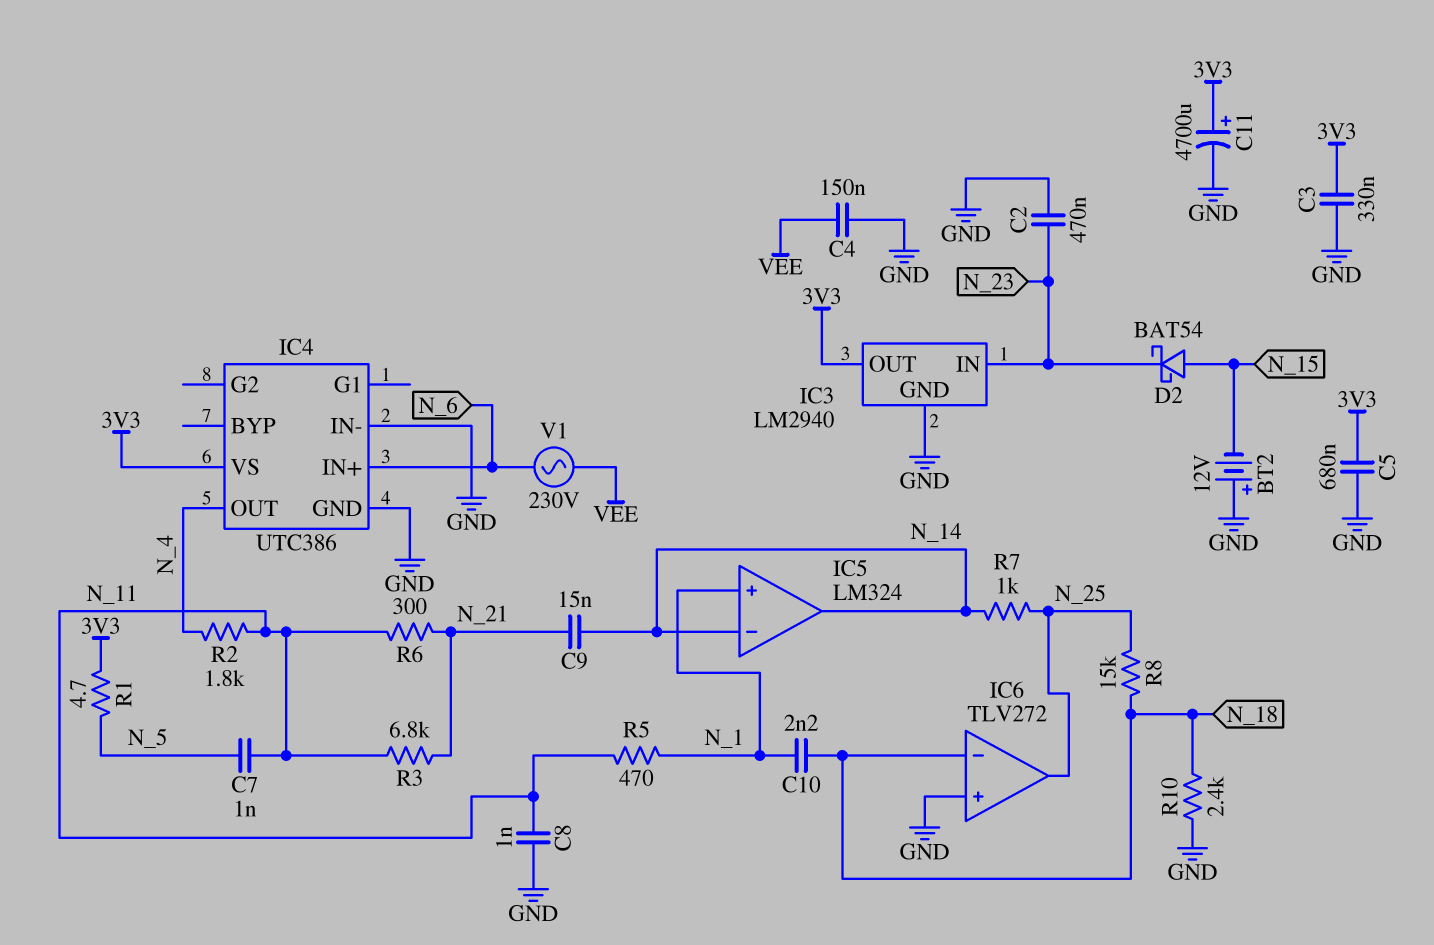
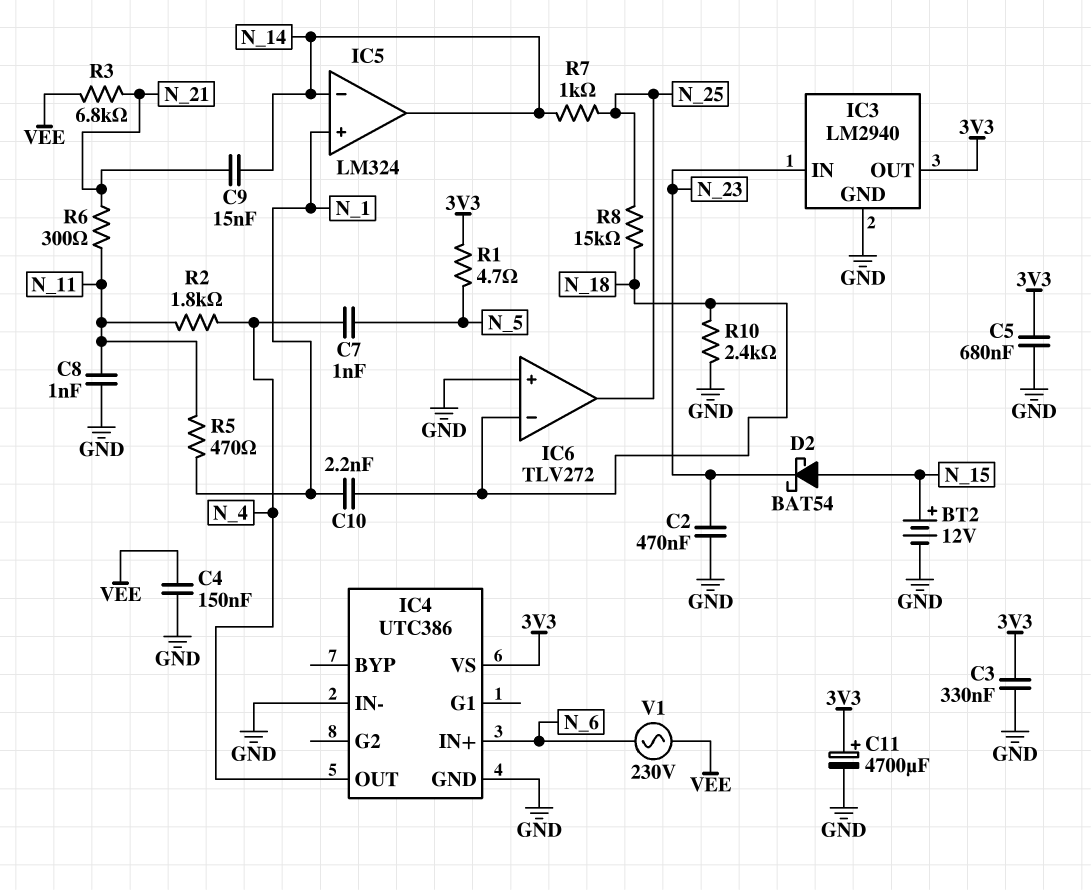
BT2: 12V (plus GND, minus N_15) -> 12V (plus N_15, minus GND)
C7: 1nF (N_5, N_11) -> 1nF (N_4, N_5)
R3: 6.8k (N_11, N_21) -> 6.8k (N_21, VEE)

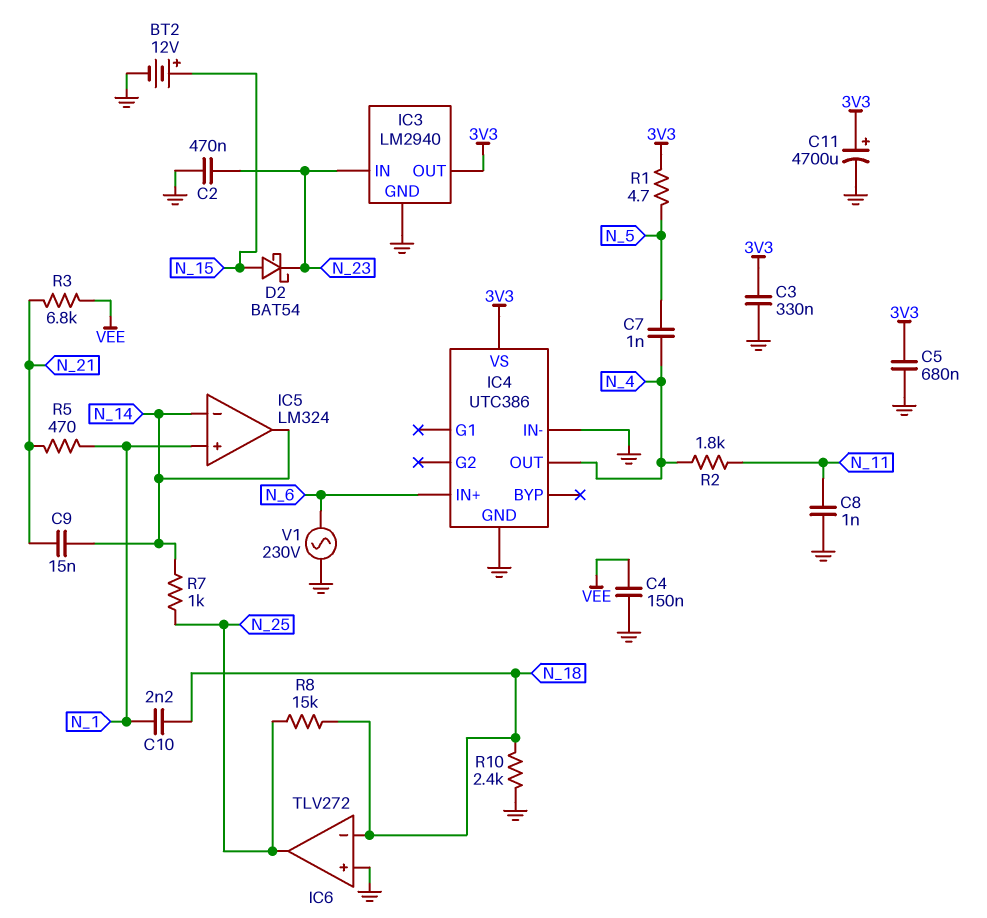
R5: 470 (N_1, N_11) -> 470 (N_1, N_21)
R6: 300 (N_11, N_21) -> none
V1: AC 230V (N_6, VEE) -> AC 230V (GND, N_6)

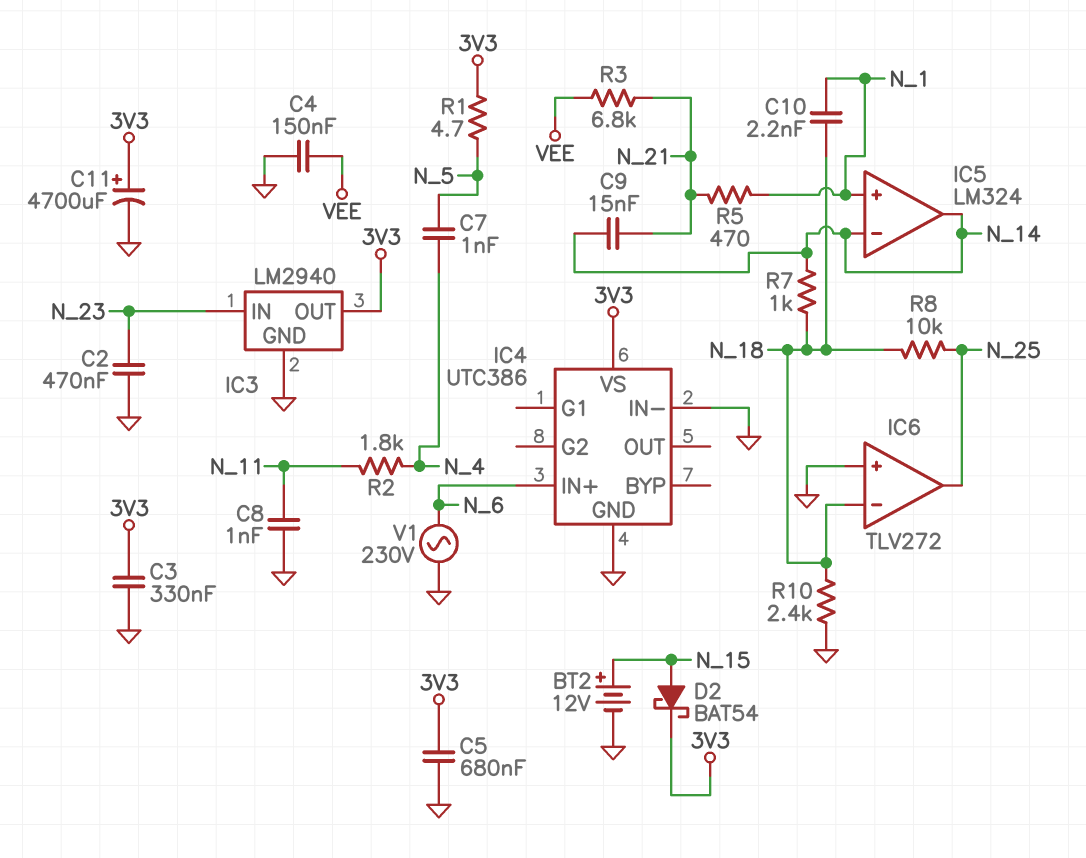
D2: schottky BAT54 (A N_15, K N_23) -> schottky BAT54 (A N_15, K 3V3)
IC4 pin OUT: N_4 -> none
R7: 1k (N_14, N_25) -> 1k (N_14, N_18)
R8: 15k (N_18, N_25) -> 10k (N_18, N_25)

